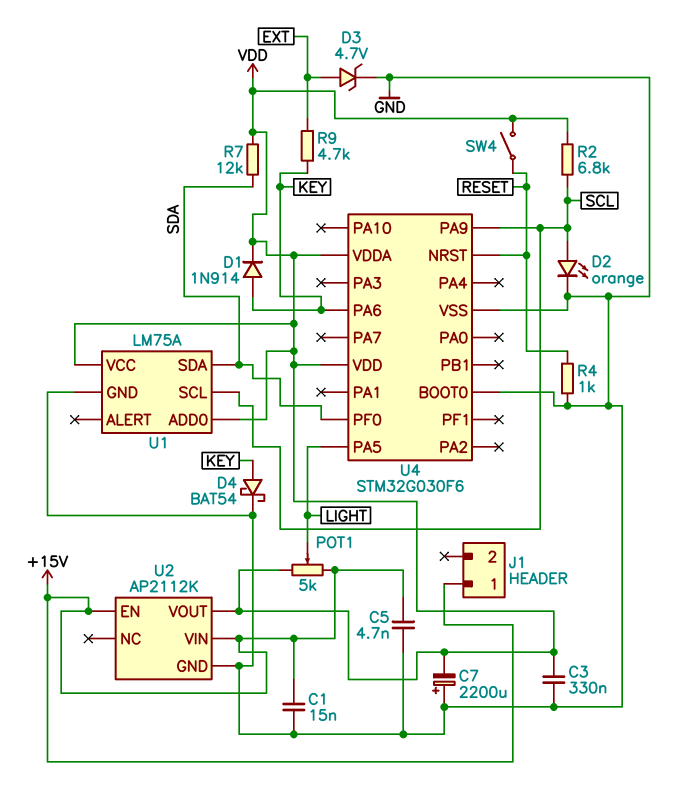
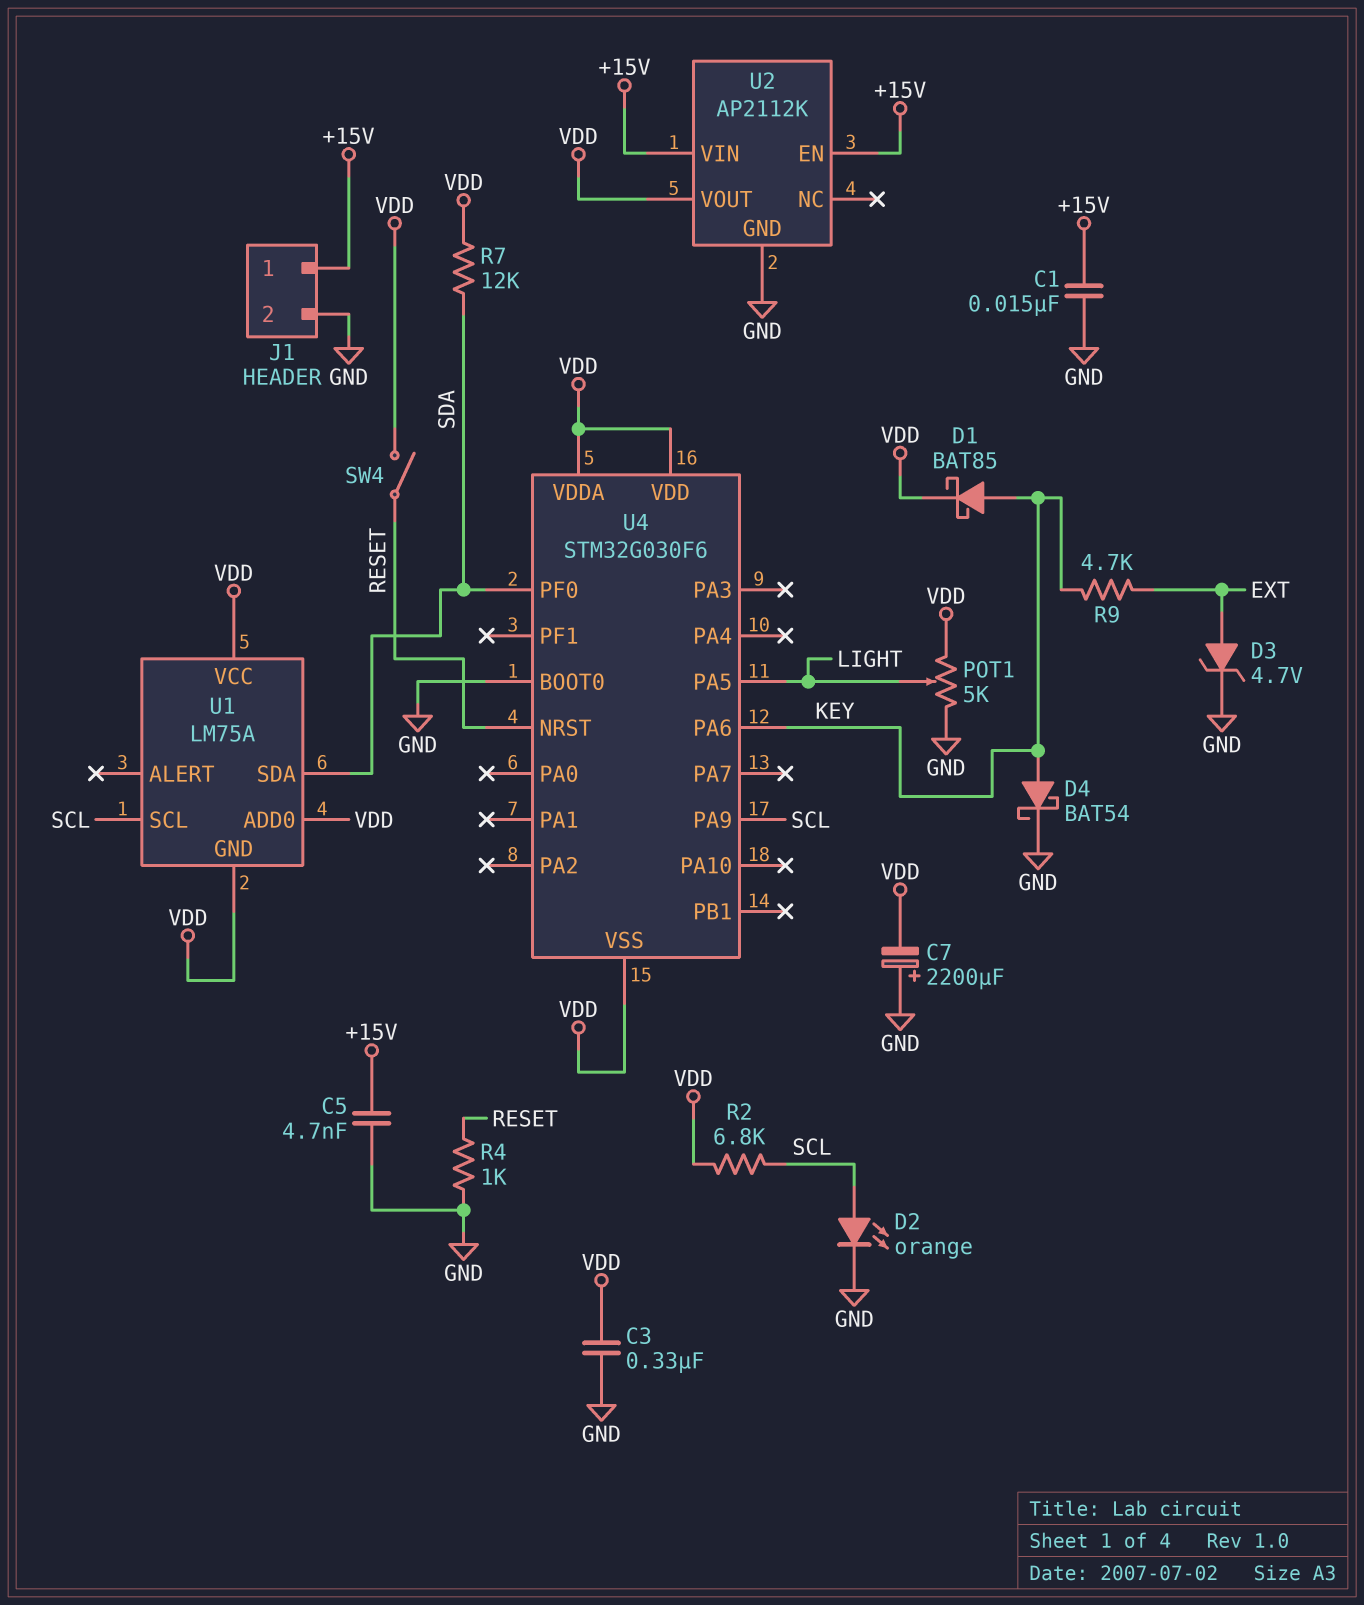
D1: diode 1N914 (A KEY, K VDD) -> schottky BAT85 (A KEY, K VDD)
J1 pin 2: none -> GND
POT1: 5k (+15V, VDD, wiper LIGHT) -> 5k (GND, VDD, wiper LIGHT)
U1 pin GND: GND -> VDD
U4 pin VSS: GND -> VDD

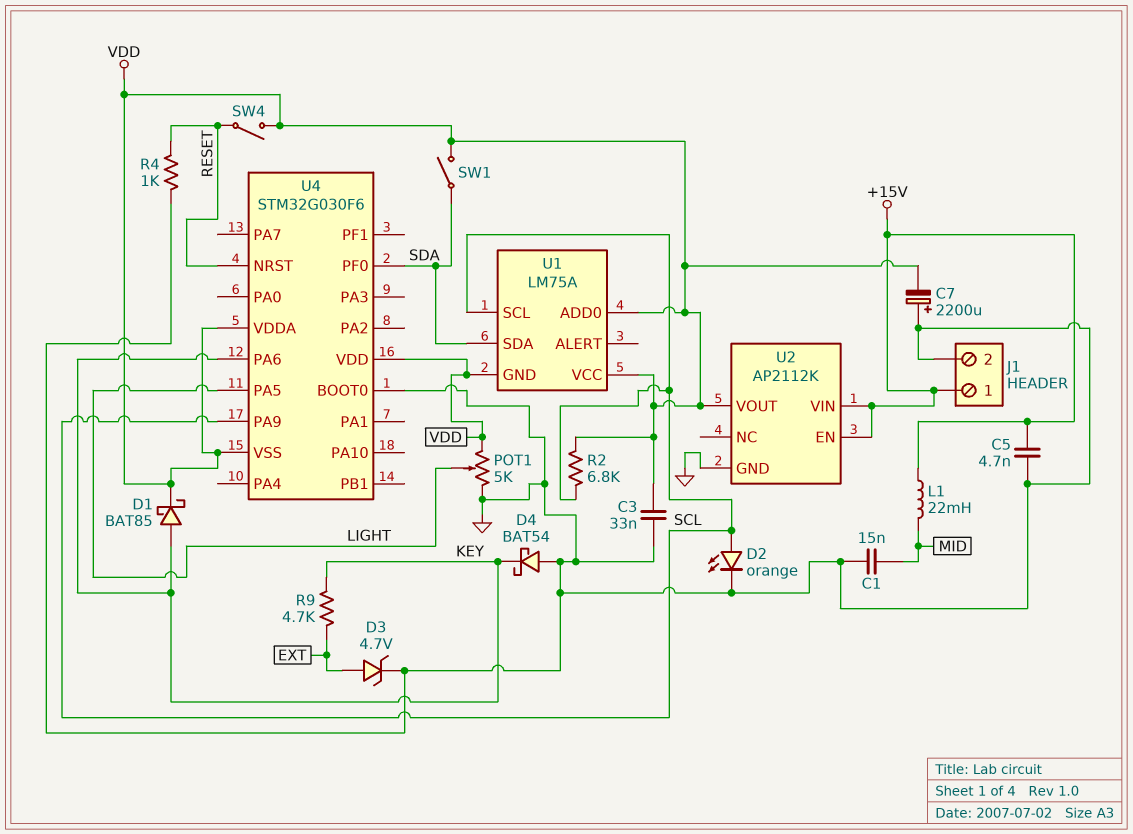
C1: 15nF (+15V, GND) -> 15nF (GND, MID)
C3: 330nF (GND, VDD) -> 33nF (GND, VDD)
D4: schottky BAT54 (A KEY, K GND) -> schottky BAT54 (A GND, K KEY)
L1: none -> 22mH (+15V, MID)
R7: 12k (SDA, VDD) -> none
SW1: none -> switch (SDA, VDD)

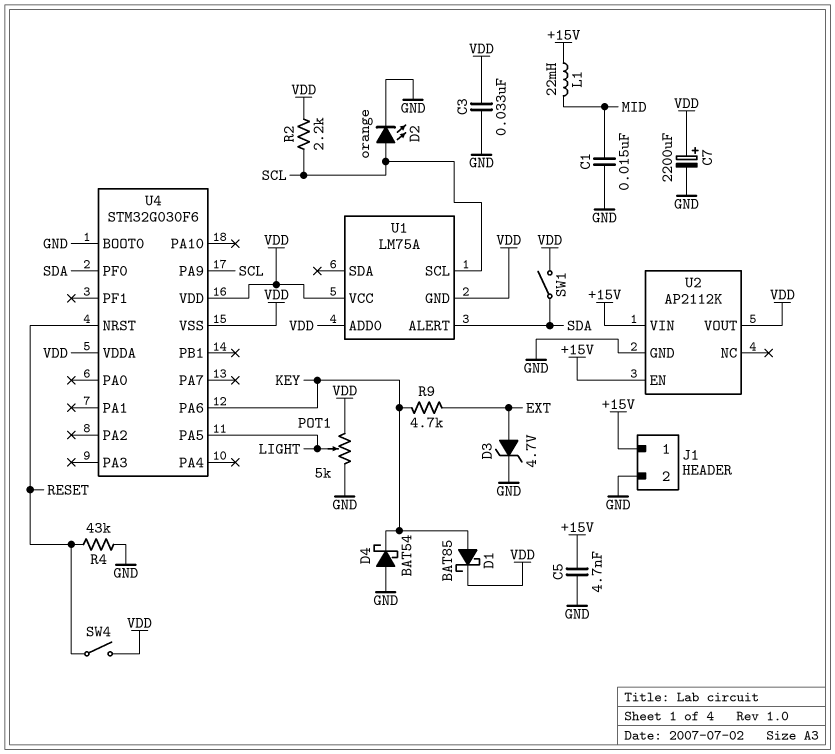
C7: 2200uF (plus GND, minus VDD) -> 2200uF (plus VDD, minus GND)
R2: 6.8k (SCL, VDD) -> 2.2k (SCL, VDD)
R4: 1k (GND, RESET) -> 43k (GND, RESET)
U1 pin ALERT: none -> SDA
U1 pin SDA: SDA -> none

